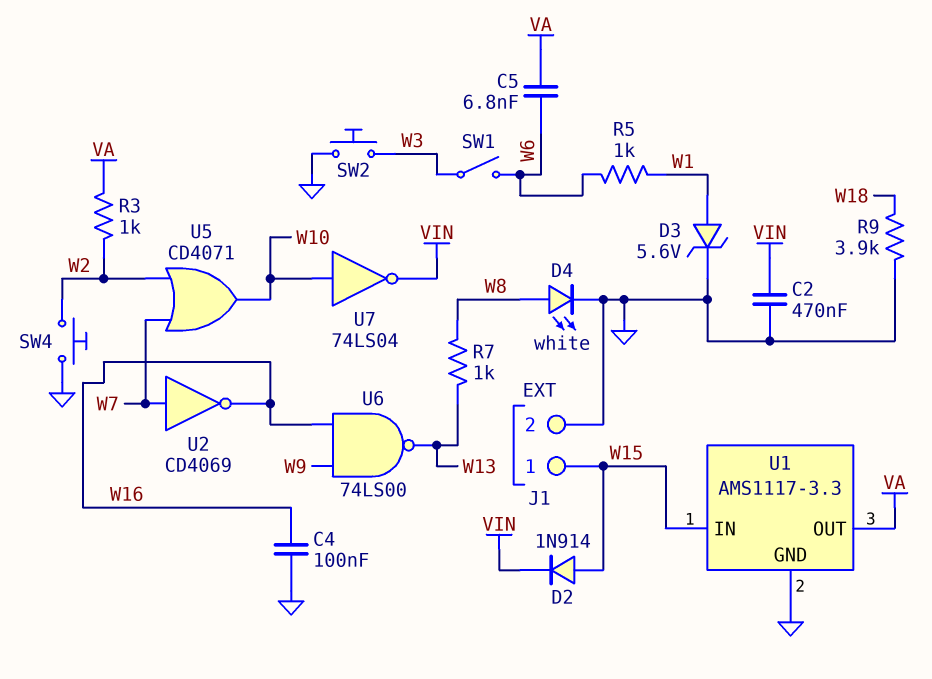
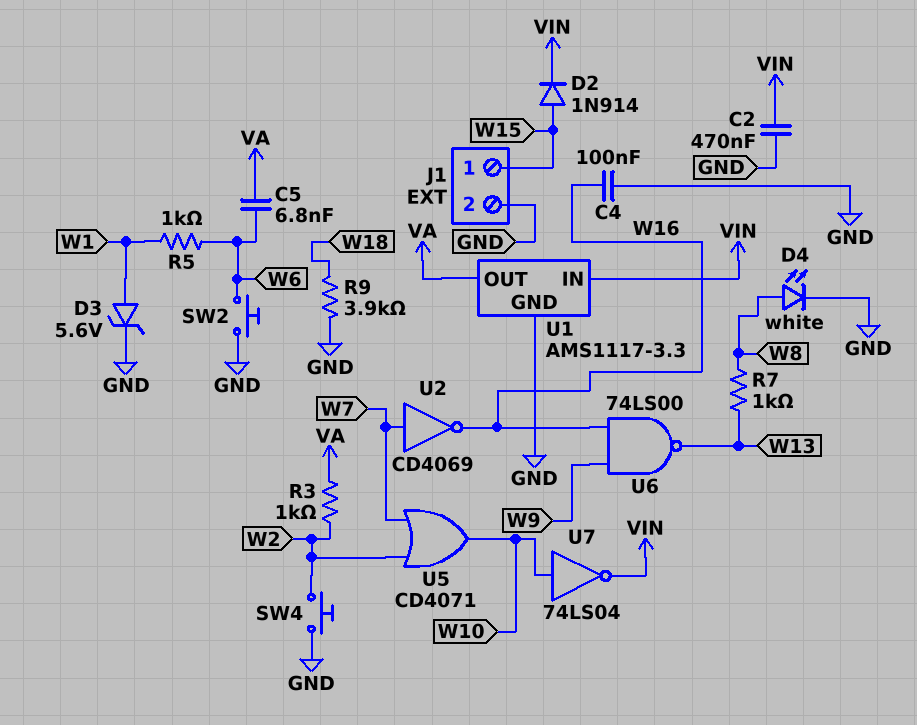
SW1: switch (W3, W6) -> none
SW2: button (GND, W3) -> button (GND, W6)
U1 pin IN: W15 -> VIN

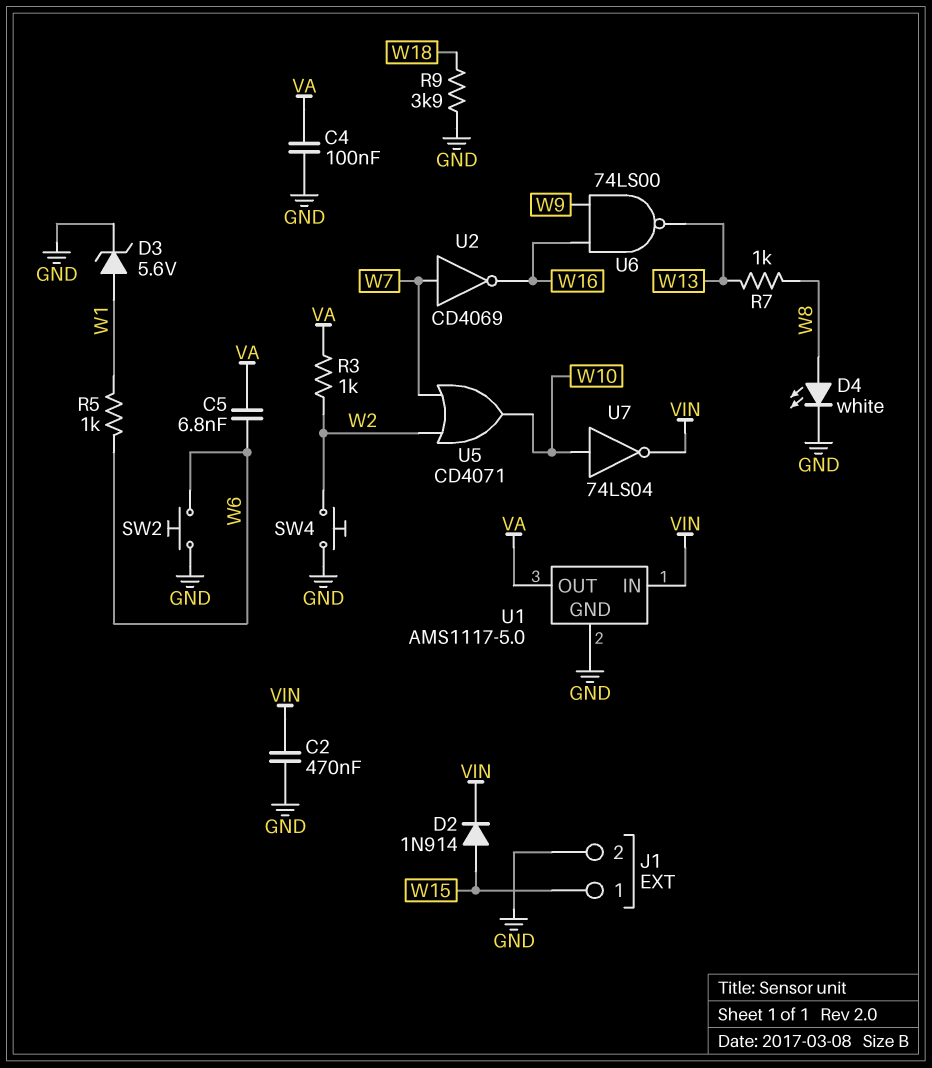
C4: 100nF (GND, W16) -> 100nF (GND, VA)
U1: AMS1117-3.3 -> AMS1117-5.0

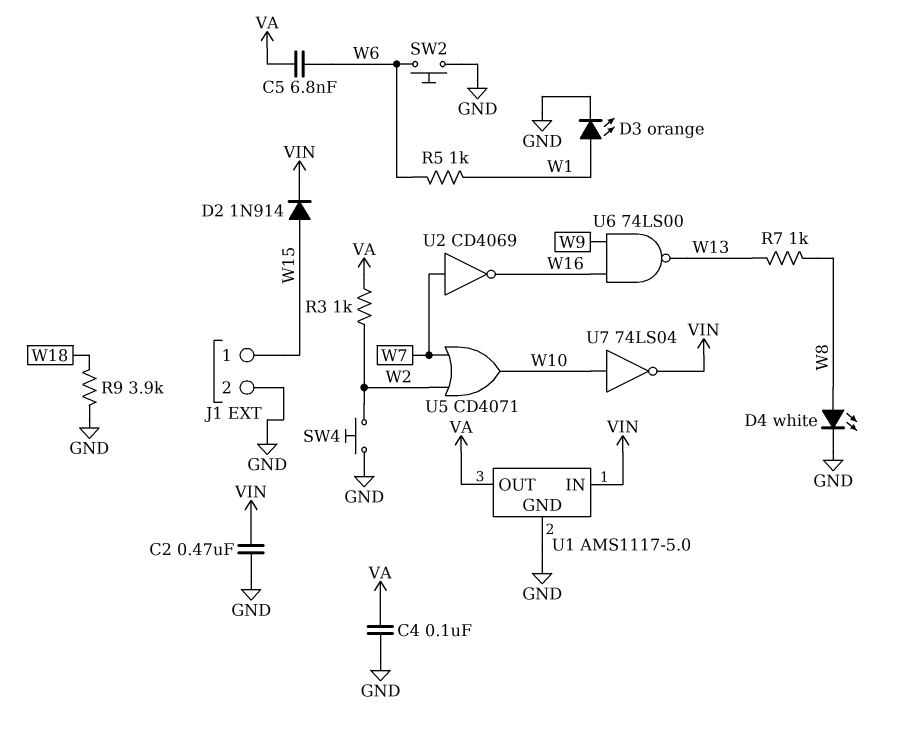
D3: zener 5.6V (A W1, K GND) -> LED orange (A W1, K GND)

